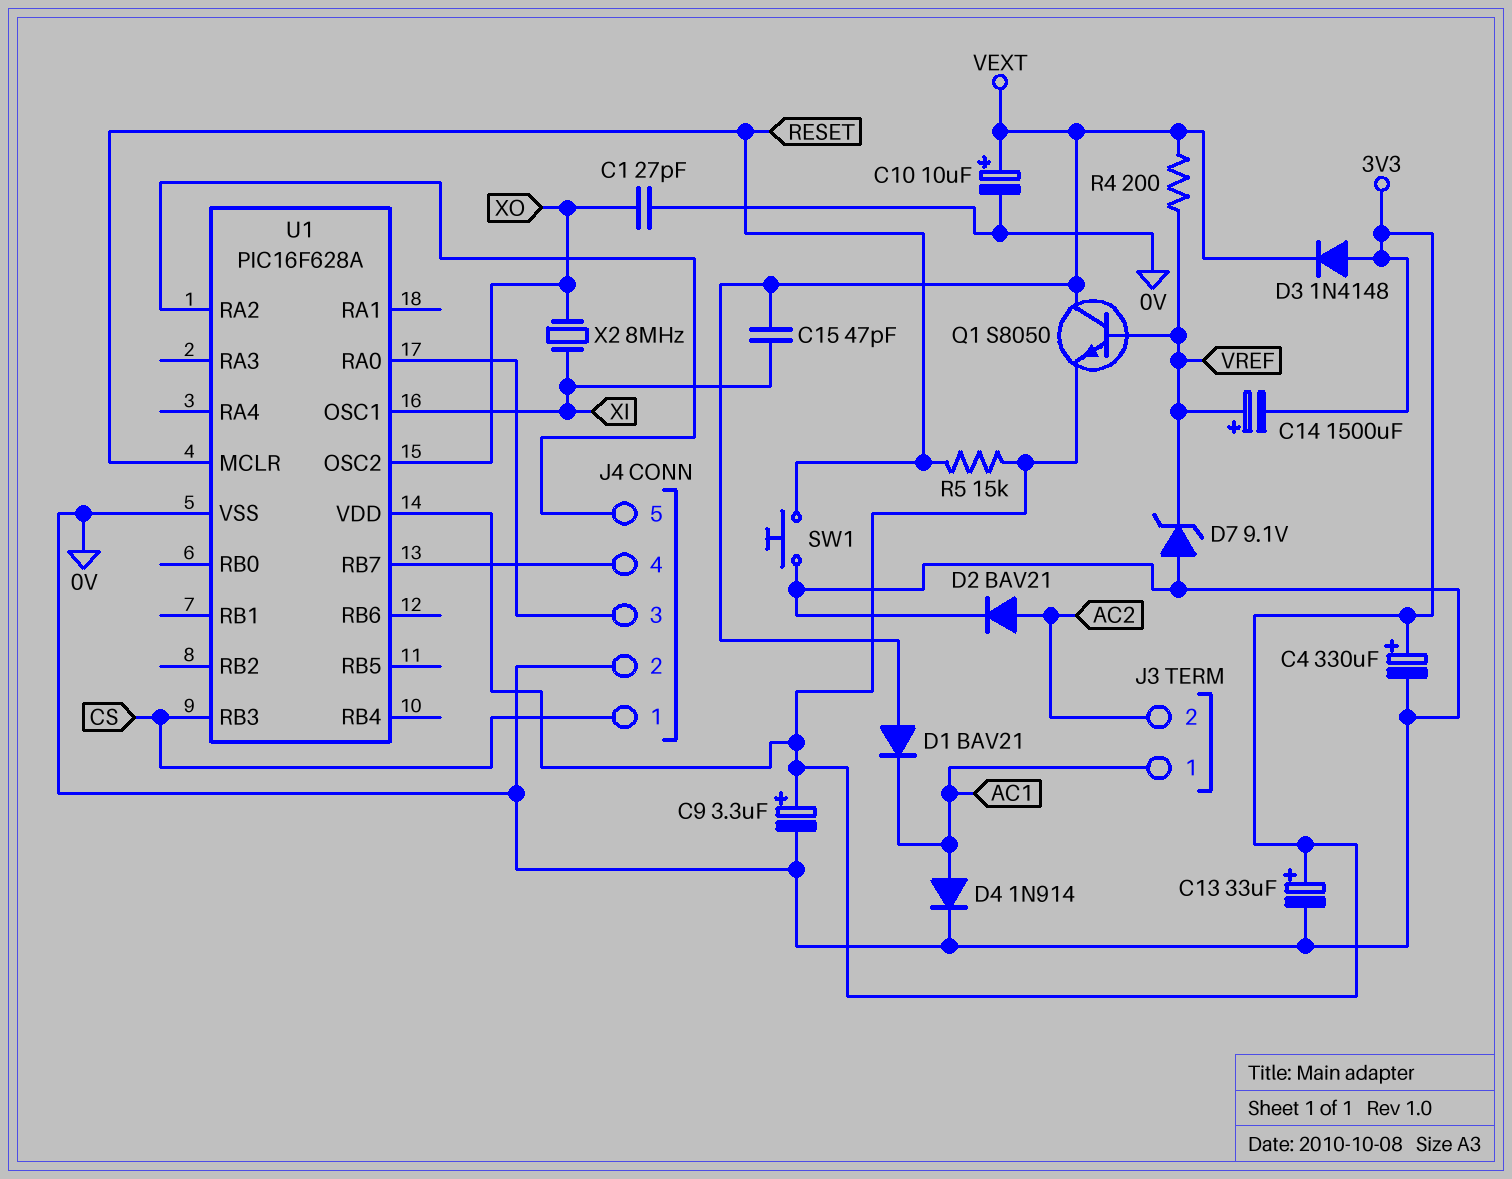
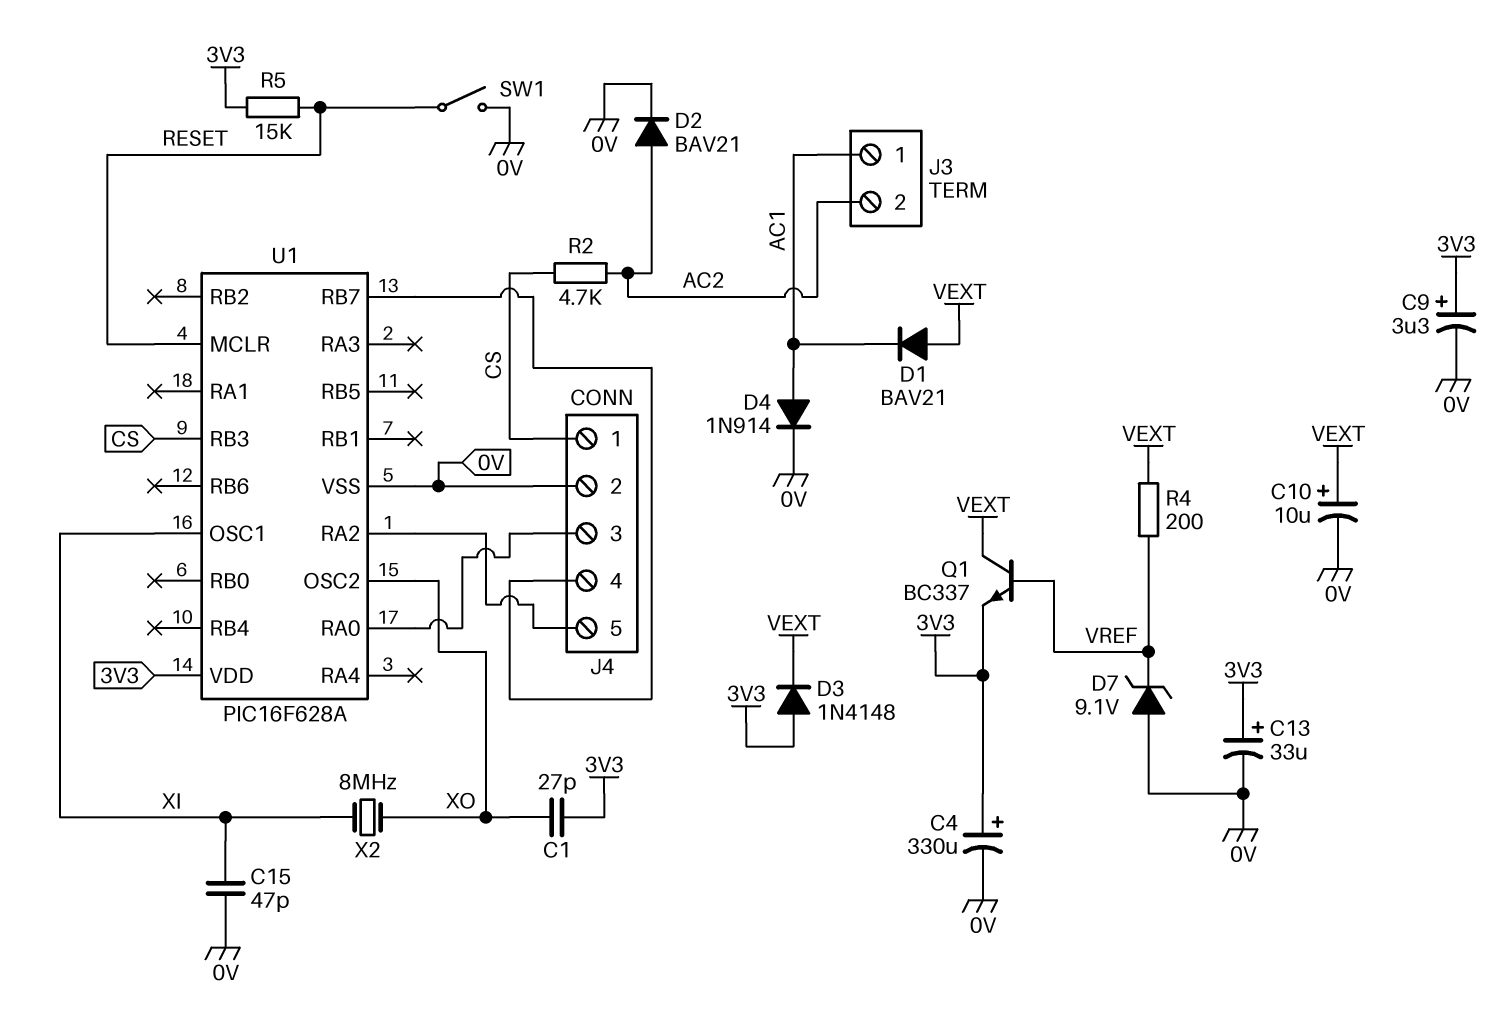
C1: 27pF (0V, XO) -> 27pF (3V3, XO)
C14: 1500uF (plus VREF, minus 3V3) -> none
C15: 47pF (VEXT, XI) -> 47pF (0V, XI)
Q1: NPN S8050 (B VREF, C VEXT, E 3V3) -> NPN BC337 (B VREF, C VEXT, E 3V3)
R2: none -> 4.7k (AC2, CS)
SW1: button (0V, RESET) -> switch (0V, RESET)

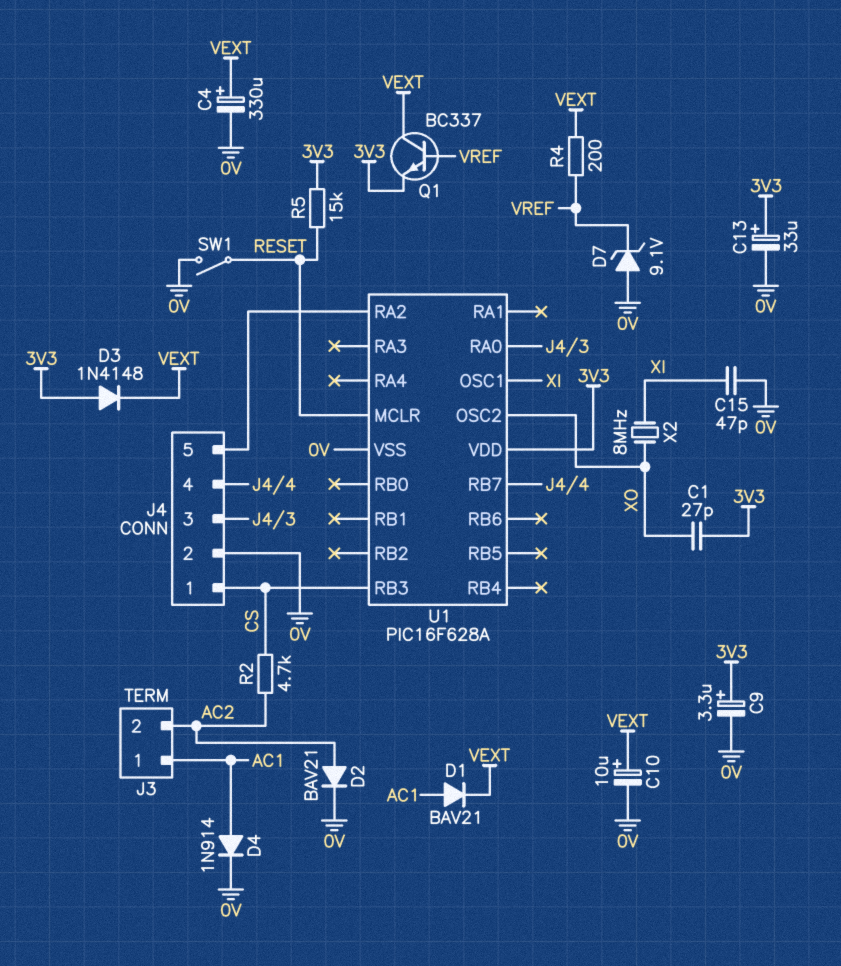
C4: 330uF (plus 3V3, minus 0V) -> 330uF (plus VEXT, minus 0V)
D1: diode BAV21 (A VEXT, K AC1) -> diode BAV21 (A AC1, K VEXT)

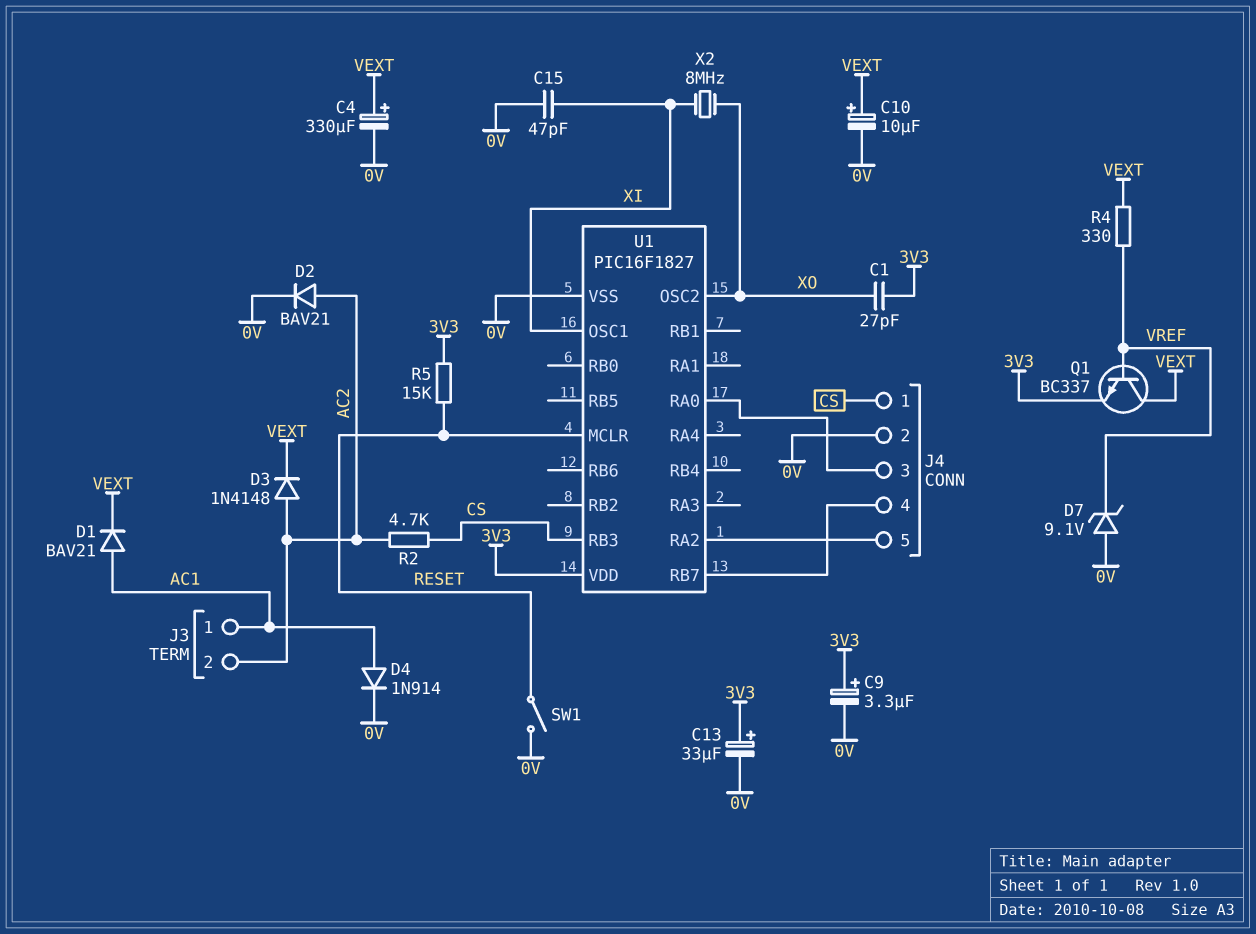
D3: diode 1N4148 (A 3V3, K VEXT) -> diode 1N4148 (A AC2, K VEXT)
R4: 200 (VEXT, VREF) -> 330 (VEXT, VREF)
U1: PIC16F628A -> PIC16F1827

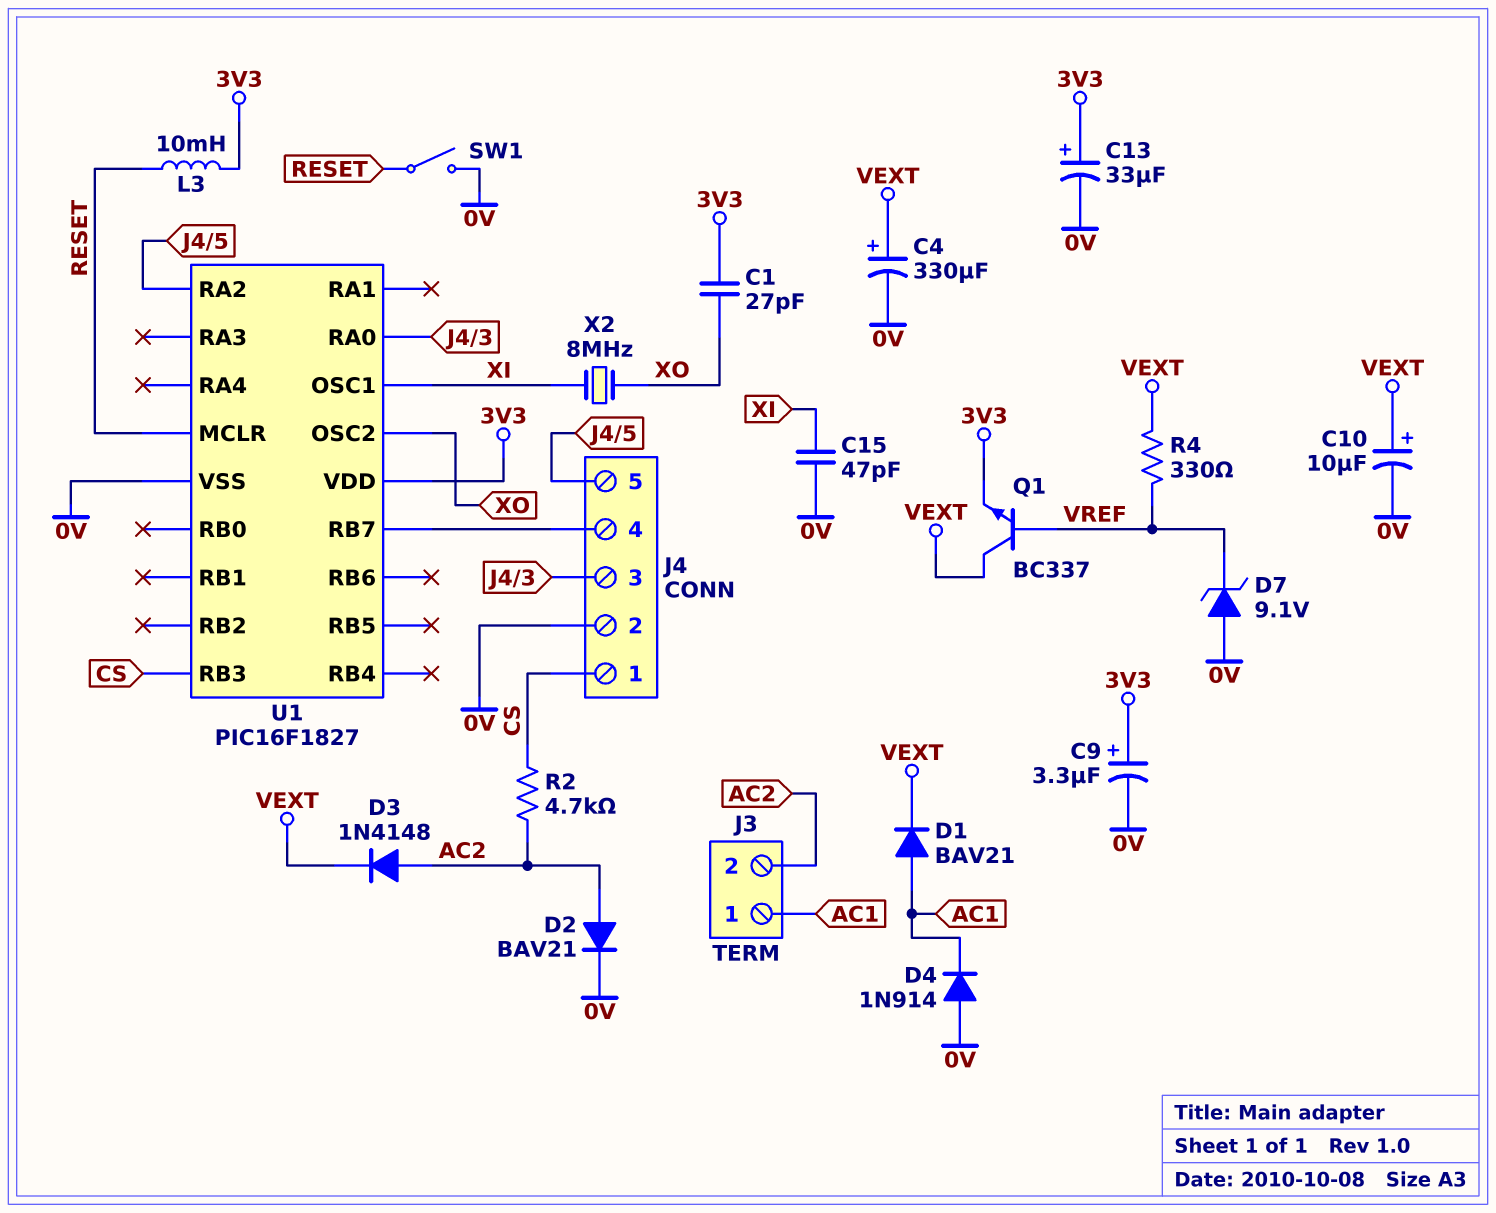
D4: diode 1N914 (A AC1, K 0V) -> diode 1N914 (A 0V, K AC1)
L3: none -> 10mH (3V3, RESET)
R5: 15k (3V3, RESET) -> none

